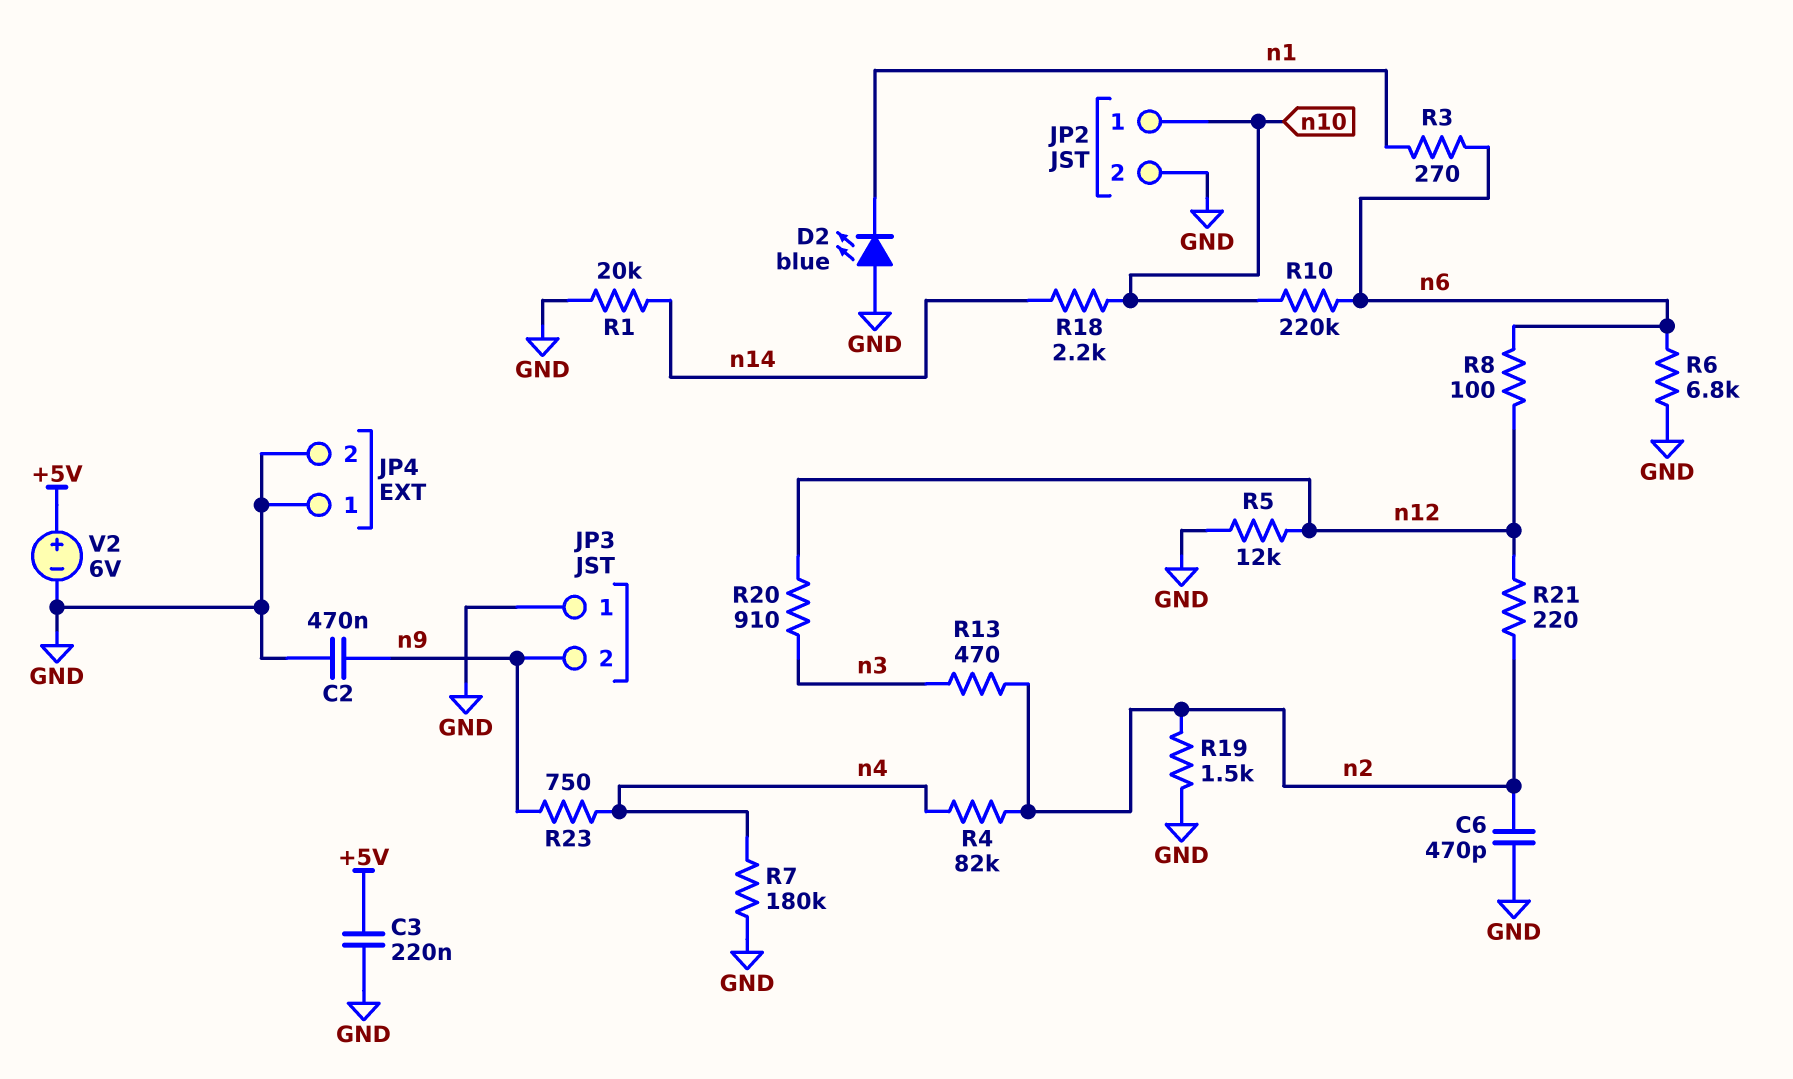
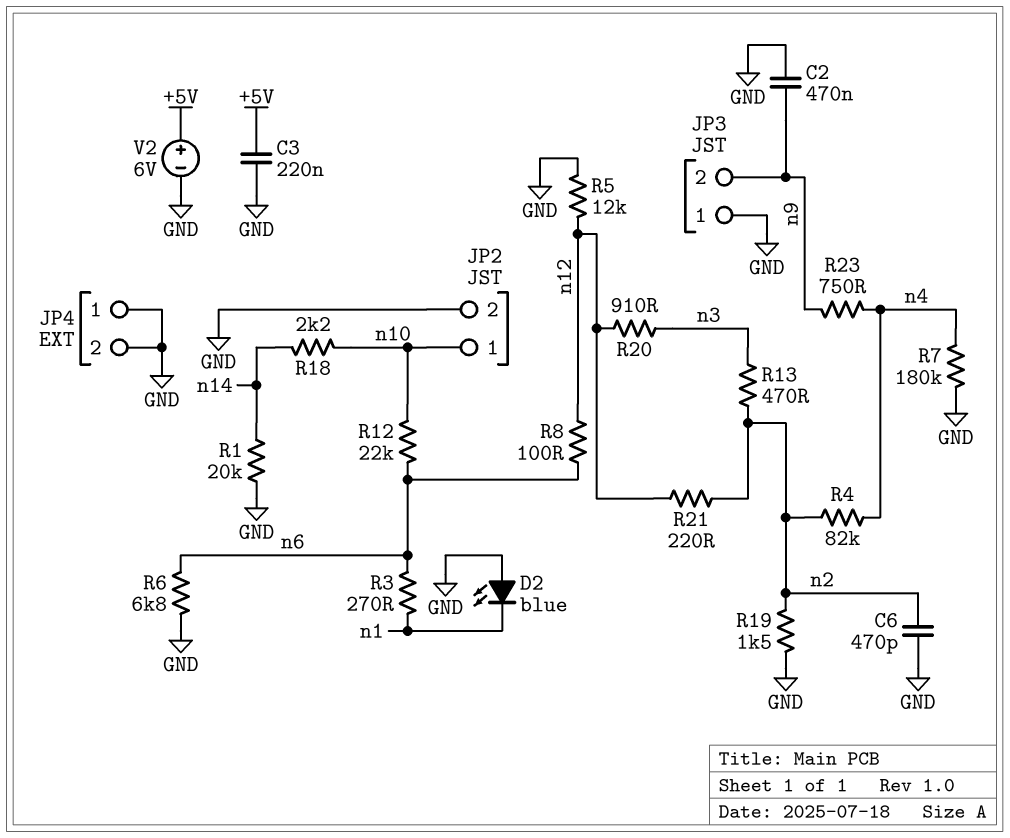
R10: 220k (n6, n10) -> none
R12: none -> 22k (n6, n10)

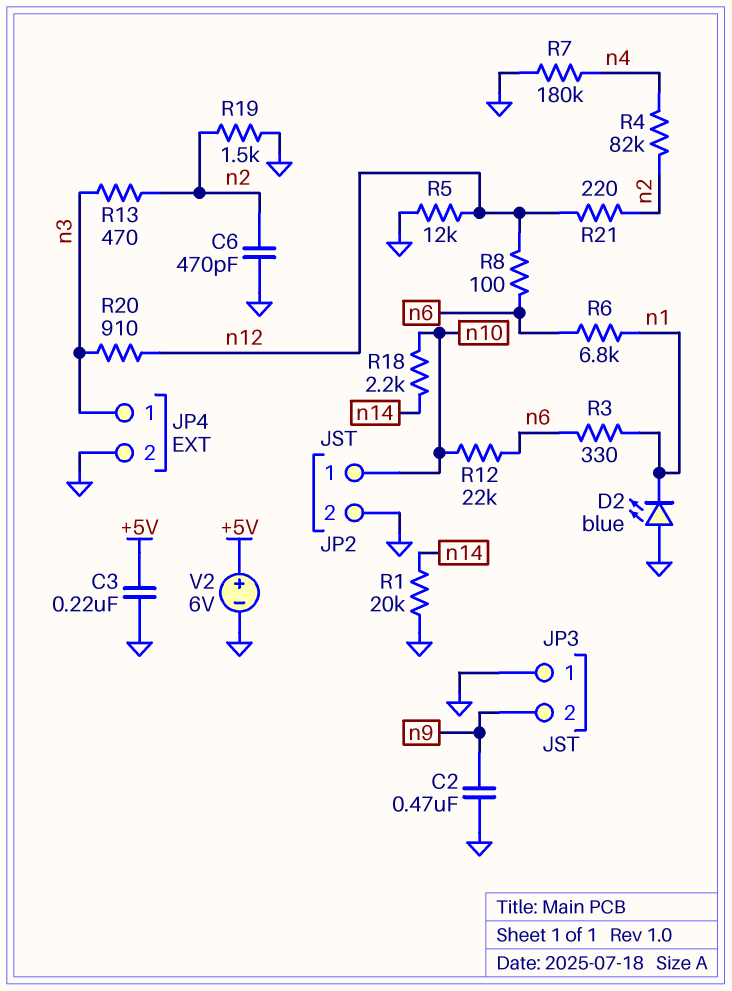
JP4 pin 1: GND -> n3
R3: 270 (n1, n6) -> 330 (n1, n6)
R6: 6.8k (GND, n6) -> 6.8k (n1, n6)
R23: 750 (n4, n9) -> none

